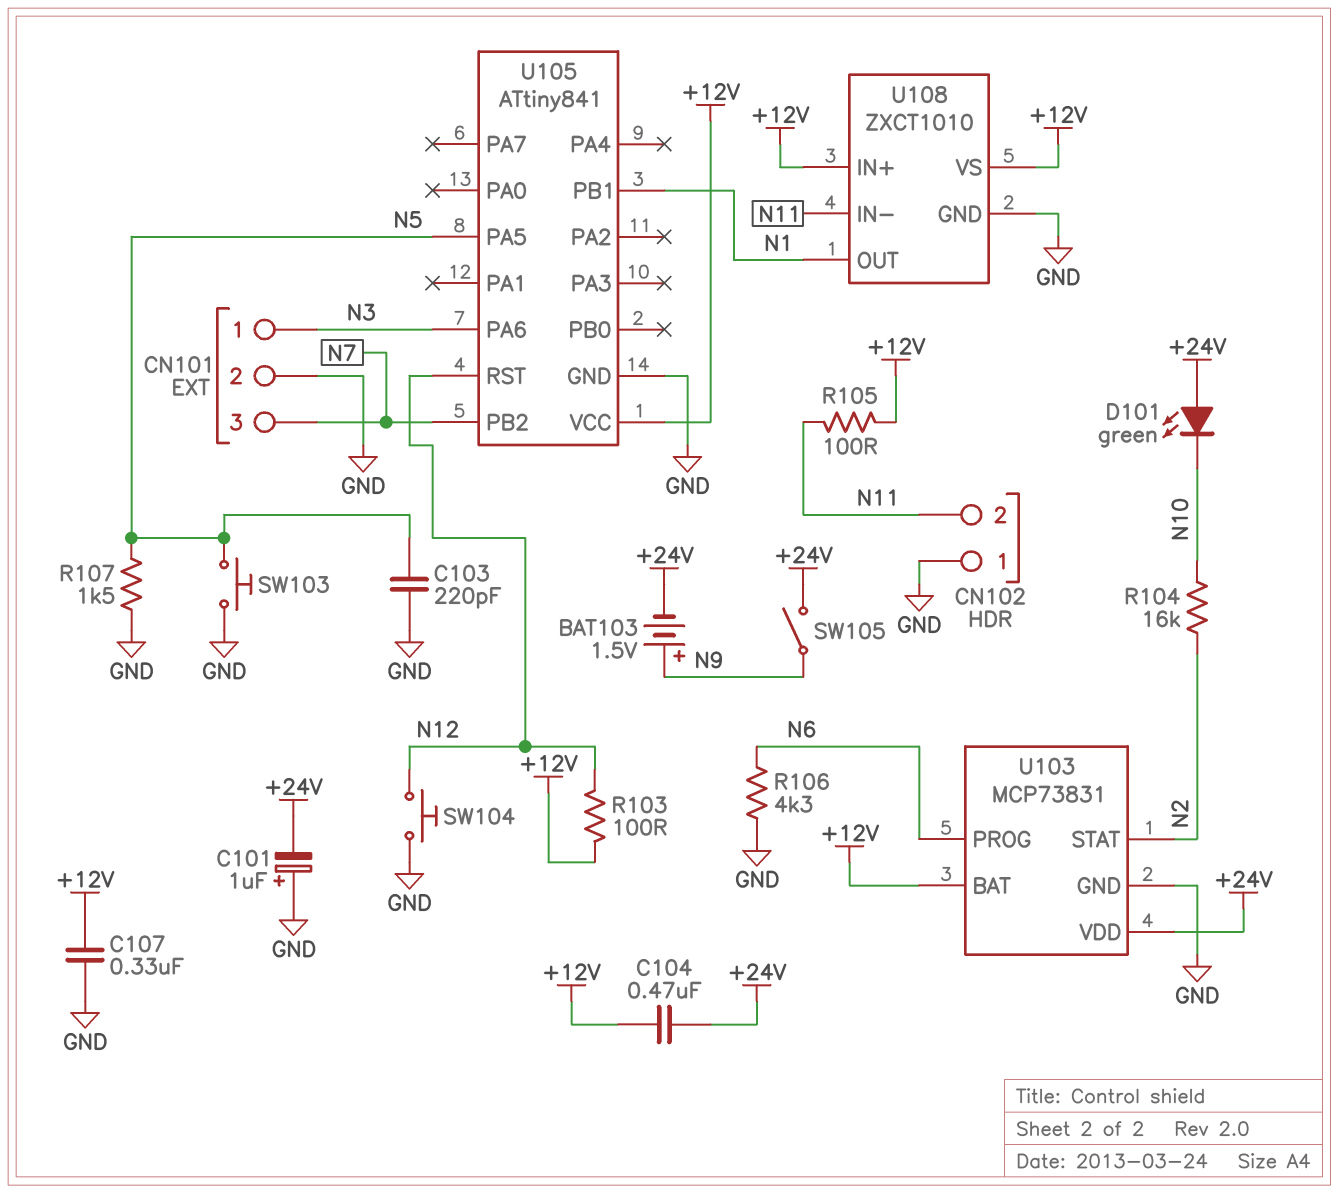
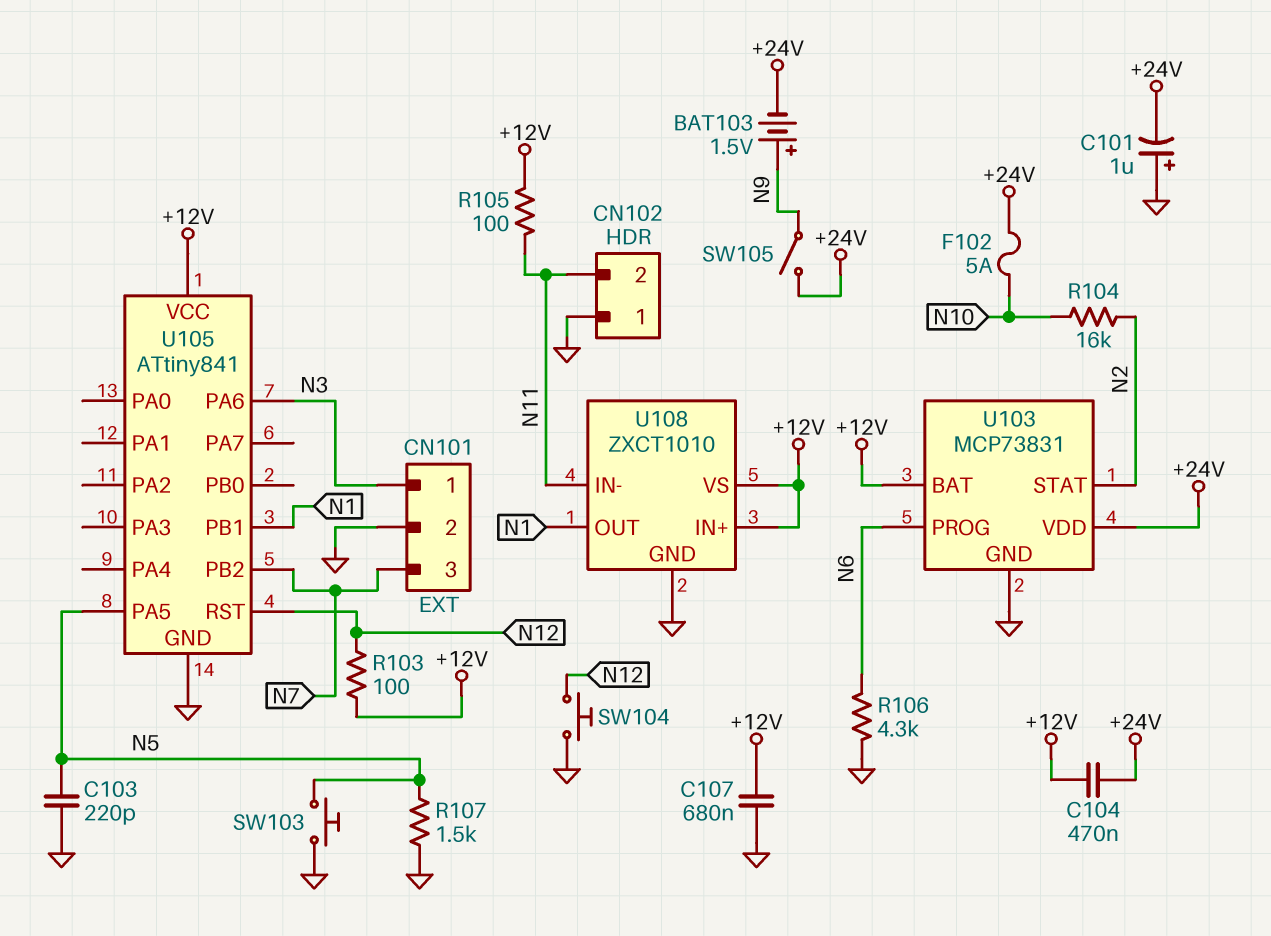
C107: 330nF (+12V, GND) -> 680nF (+12V, GND)
D101: LED green (A +24V, K N10) -> none
F102: none -> 5A (+24V, N10)

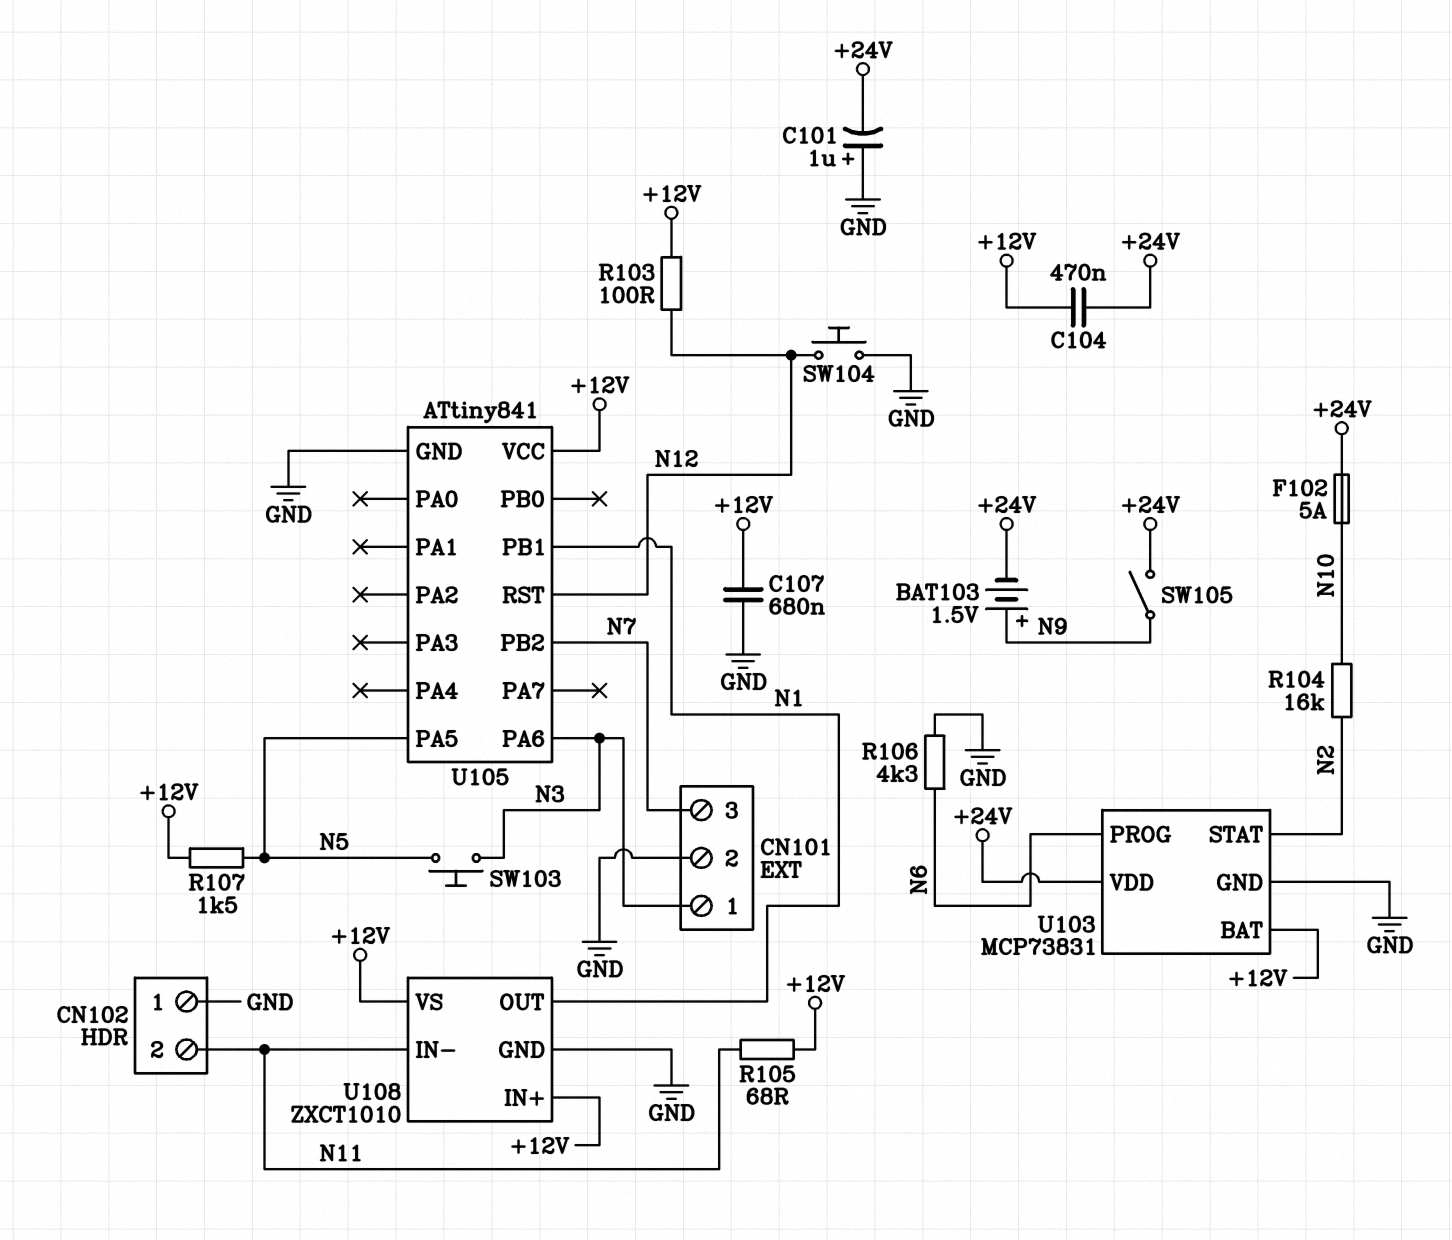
C103: 220pF (GND, N5) -> none
R105: 100 (+12V, N11) -> 68 (+12V, N11)
R107: 1.5k (GND, N5) -> 1.5k (+12V, N5)
SW103: button (GND, N5) -> button (N3, N5)

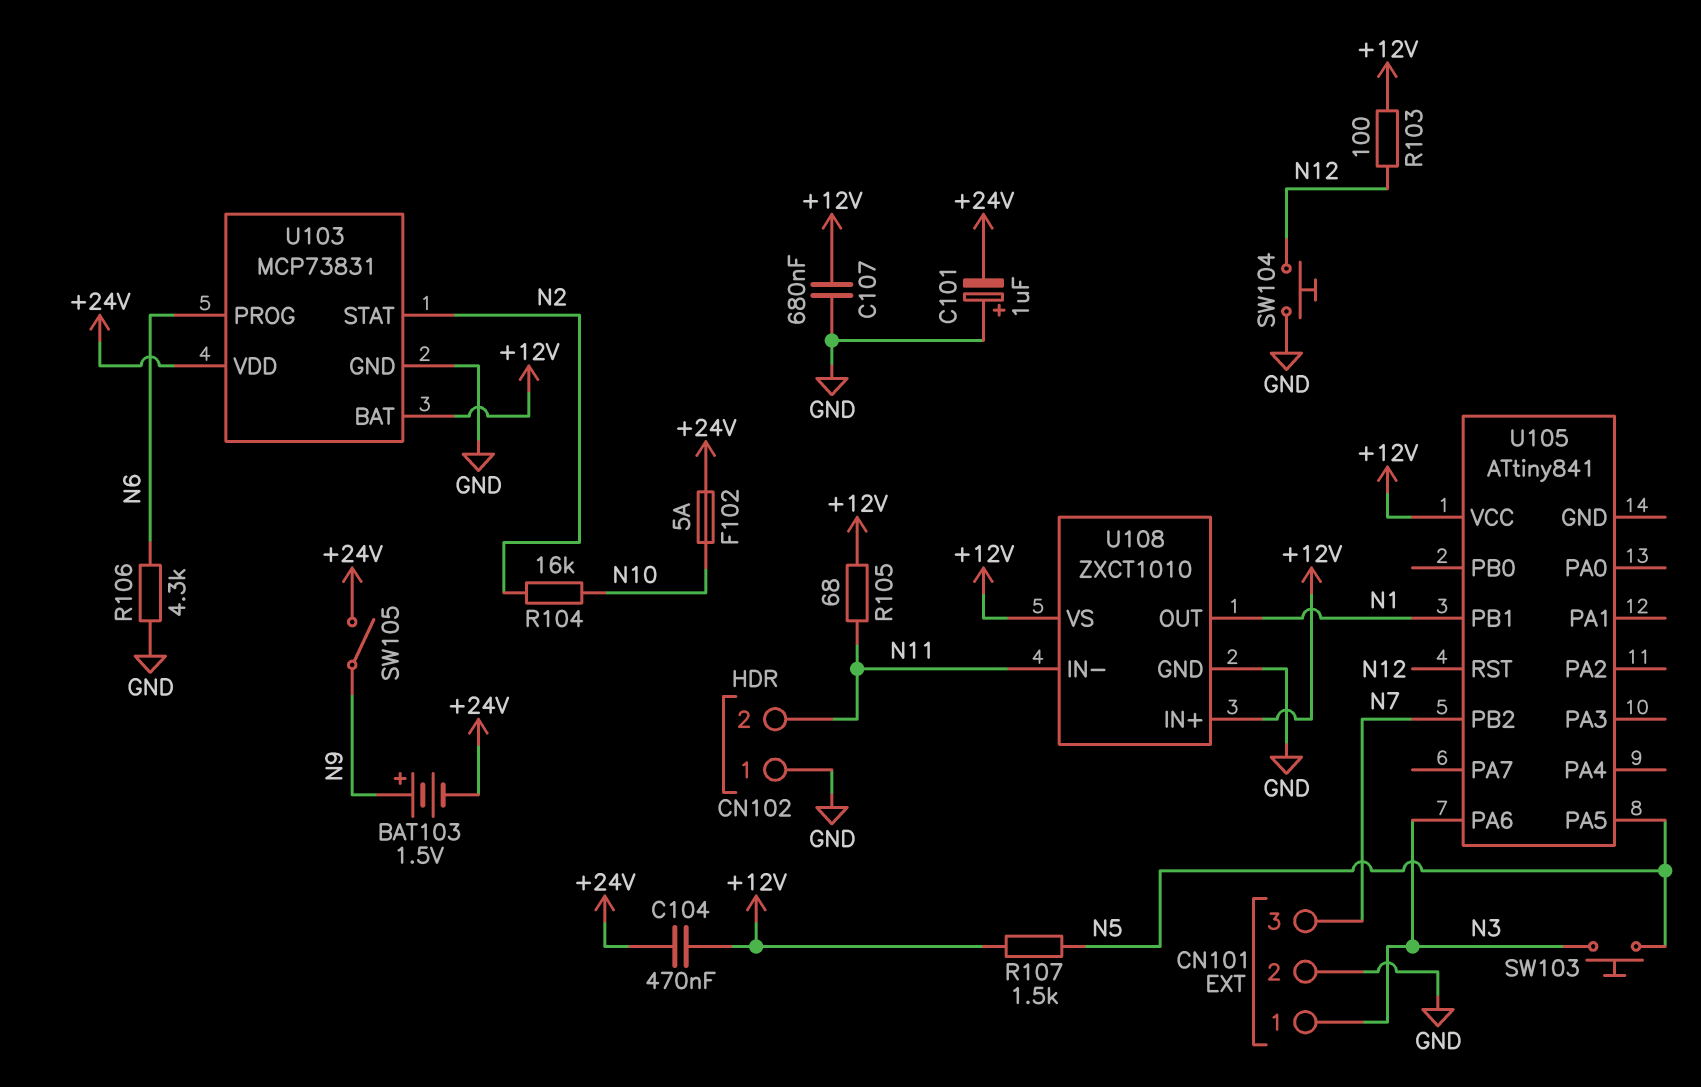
U105 pin GND: GND -> none

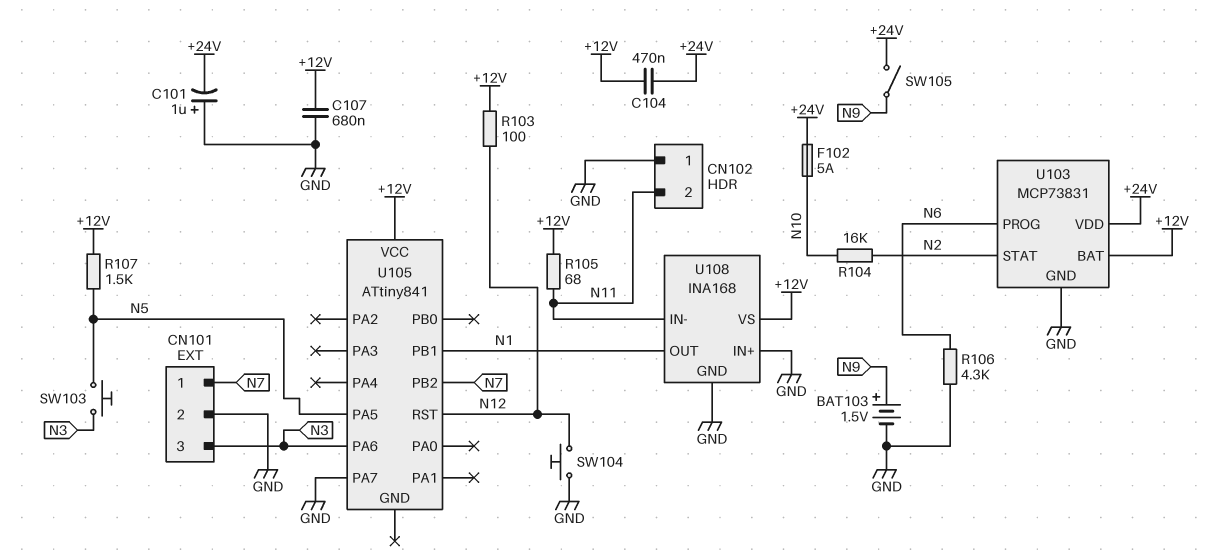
BAT103: 1.5V (plus N9, minus +24V) -> 1.5V (plus N9, minus GND)
CN101 pin 1: N3 -> N7
CN101 pin 3: N7 -> N3
U105 pin PA7: none -> GND
U108: ZXCT1010 -> INA168
U108 pin IN+: +12V -> GND

